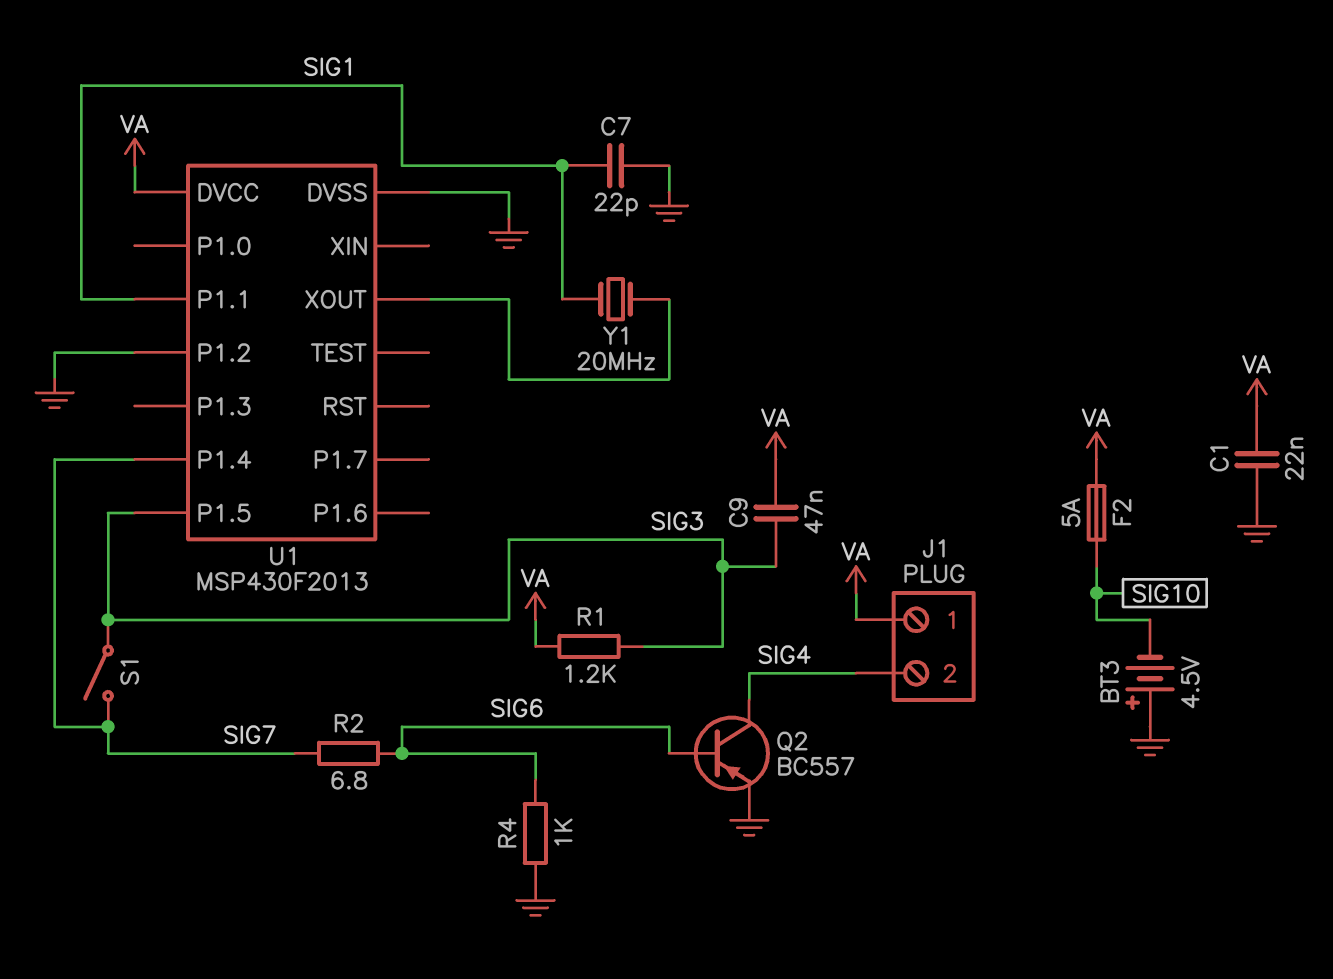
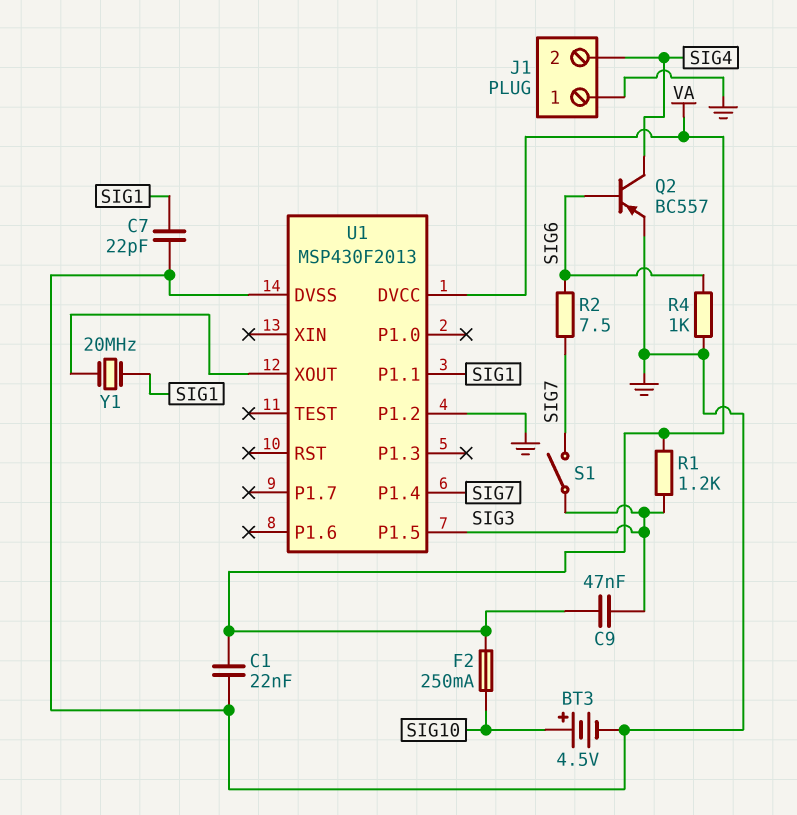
BT3: 4.5V (plus GND, minus SIG10) -> 4.5V (plus SIG10, minus GND)
F2: 5A (SIG10, VA) -> 250mA (SIG10, VA)
J1 pin 1: VA -> GND
R2: 6.8 (SIG6, SIG7) -> 7.5 (SIG6, SIG7)

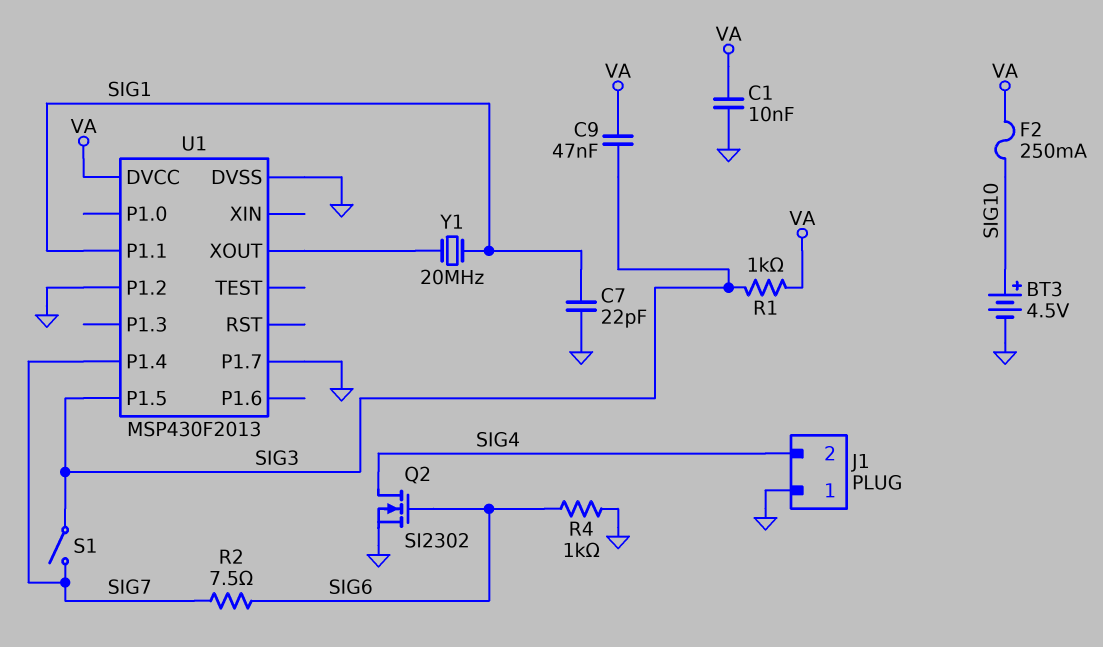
C1: 22nF (GND, VA) -> 10nF (GND, VA)
Q2: PNP BC557 (B SIG6, C SIG4, E GND) -> NMOS SI2302 (G SIG6, D SIG4, S GND)
R1: 1.2k (SIG3, VA) -> 1k (SIG3, VA)
U1 pin P1.7: none -> GND

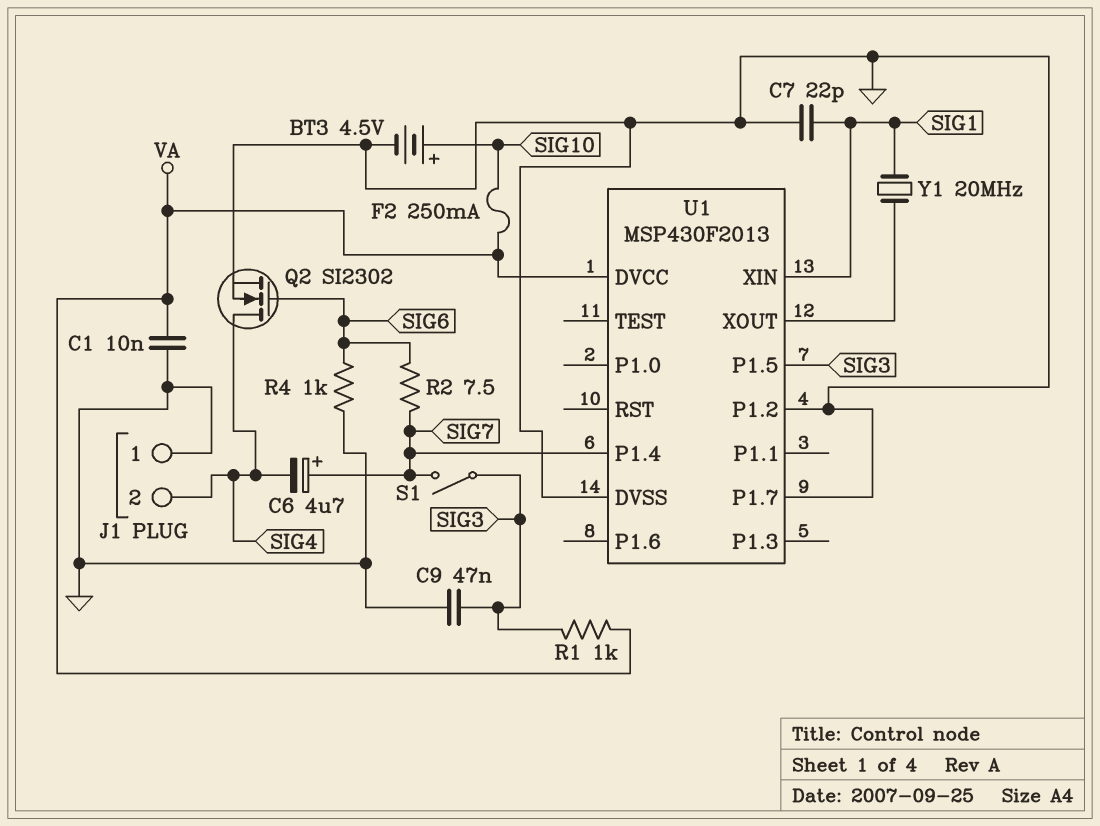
C6: none -> 4.7uF (plus SIG7, minus SIG4)
C9: 47nF (SIG3, VA) -> 47nF (GND, SIG3)
U1 pin P1.1: SIG1 -> none
U1 pin XIN: none -> SIG1

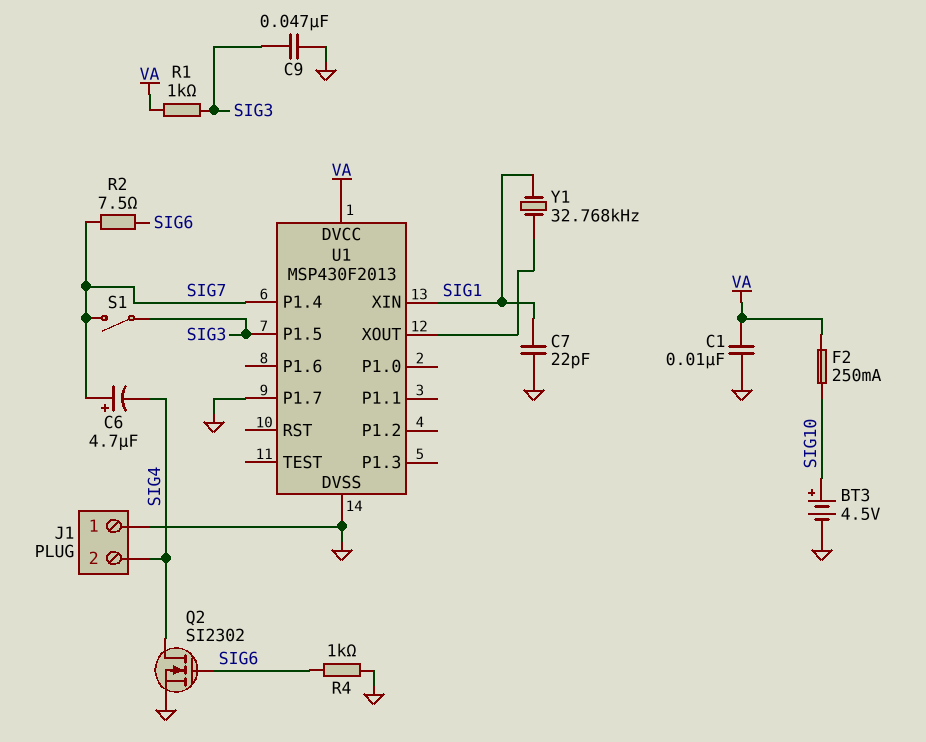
U1 pin P1.2: GND -> none
Y1: 20MHz (SIG1, U1/XOUT) -> 32.768kHz (SIG1, U1/XOUT)

